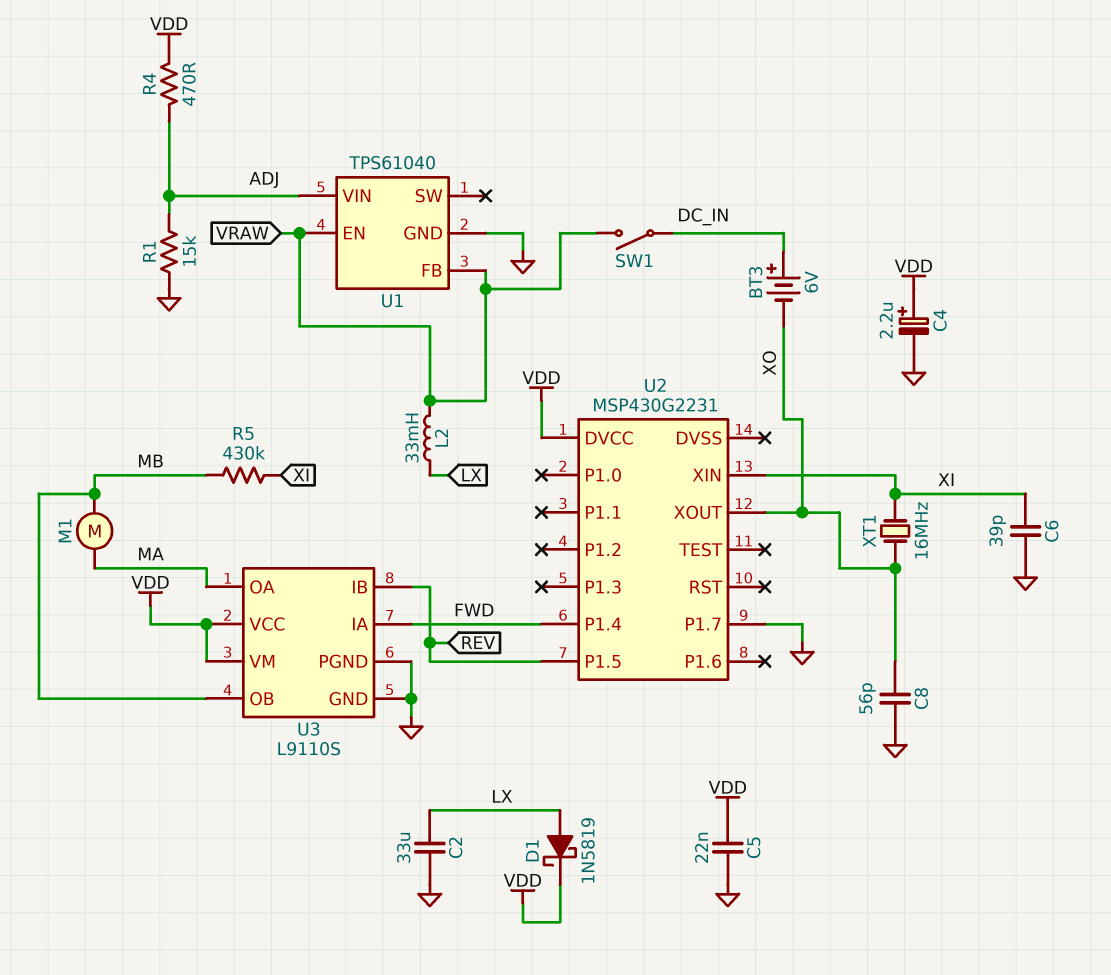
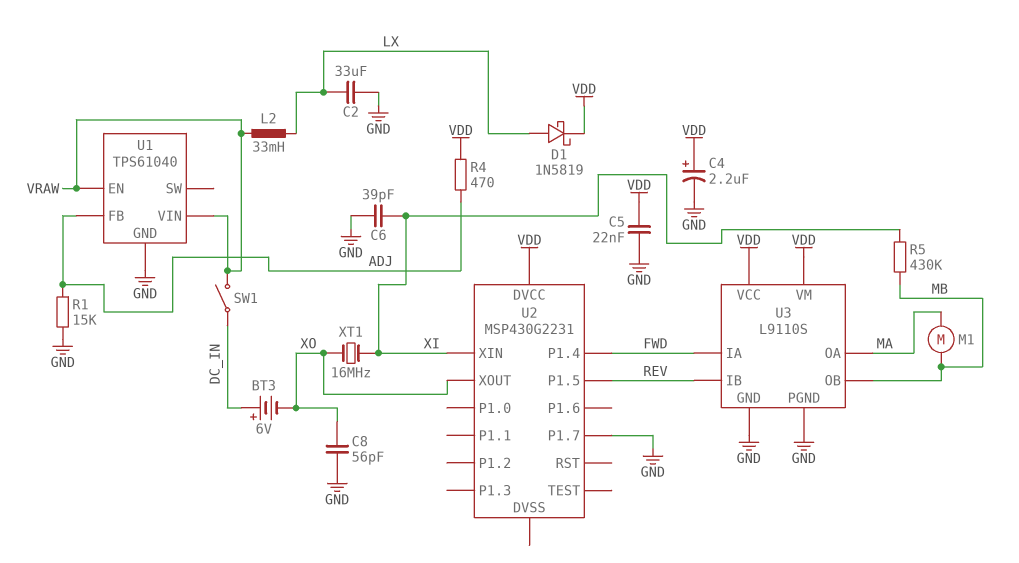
U1 pin FB: VRAW -> ADJ
U1 pin VIN: ADJ -> VRAW

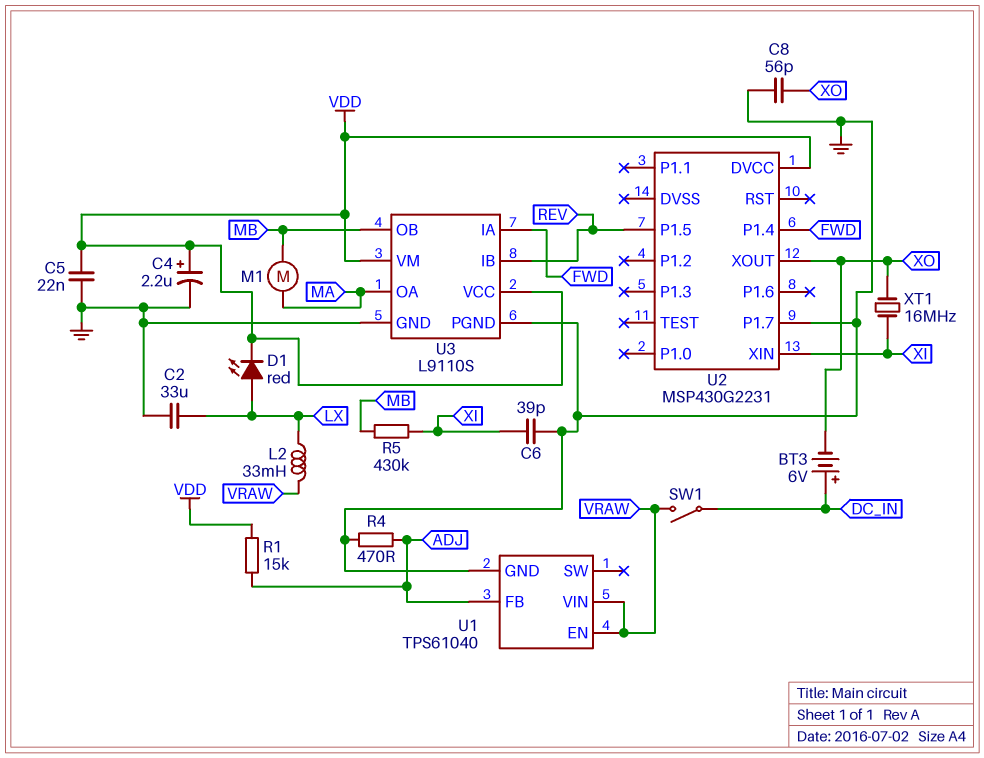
D1: schottky 1N5819 (A LX, K VDD) -> LED red (A LX, K VDD)
R1: 15k (ADJ, GND) -> 15k (ADJ, VDD)
R4: 470 (ADJ, VDD) -> 470 (ADJ, GND)

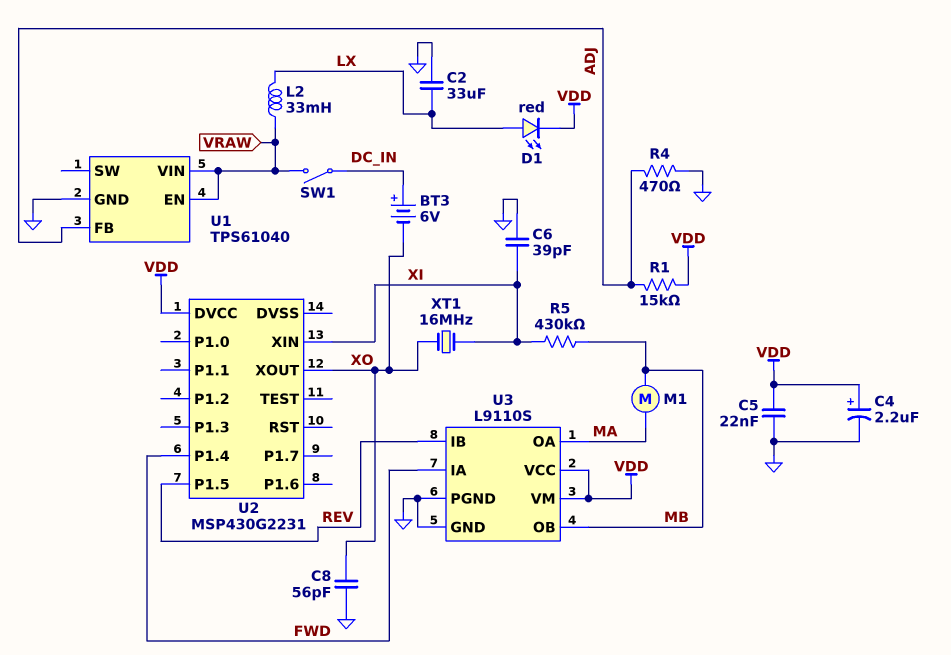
U2 pin P1.7: GND -> none

